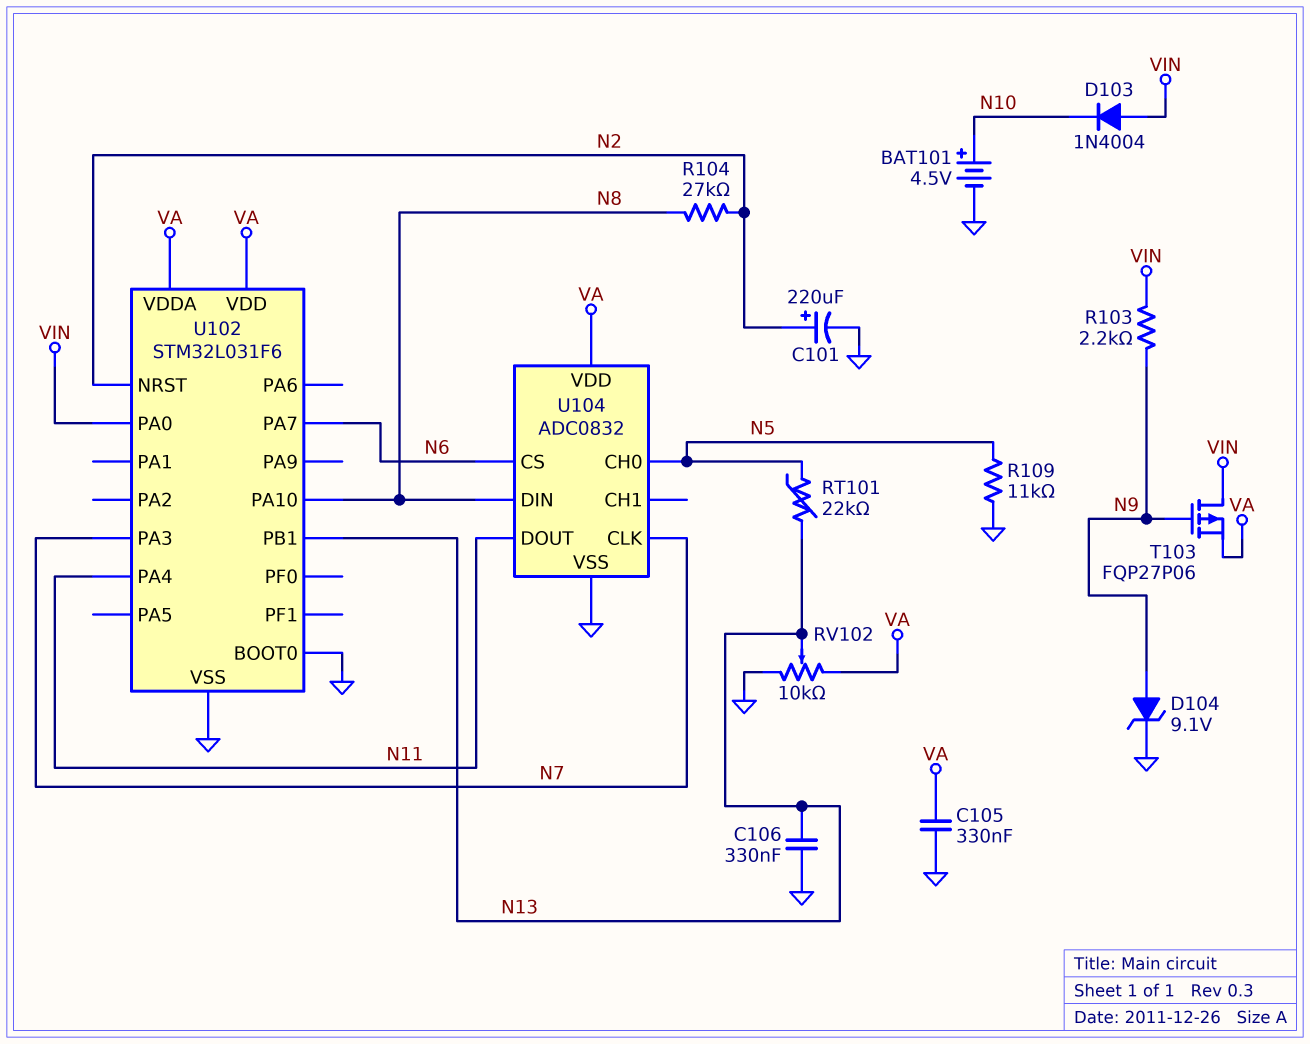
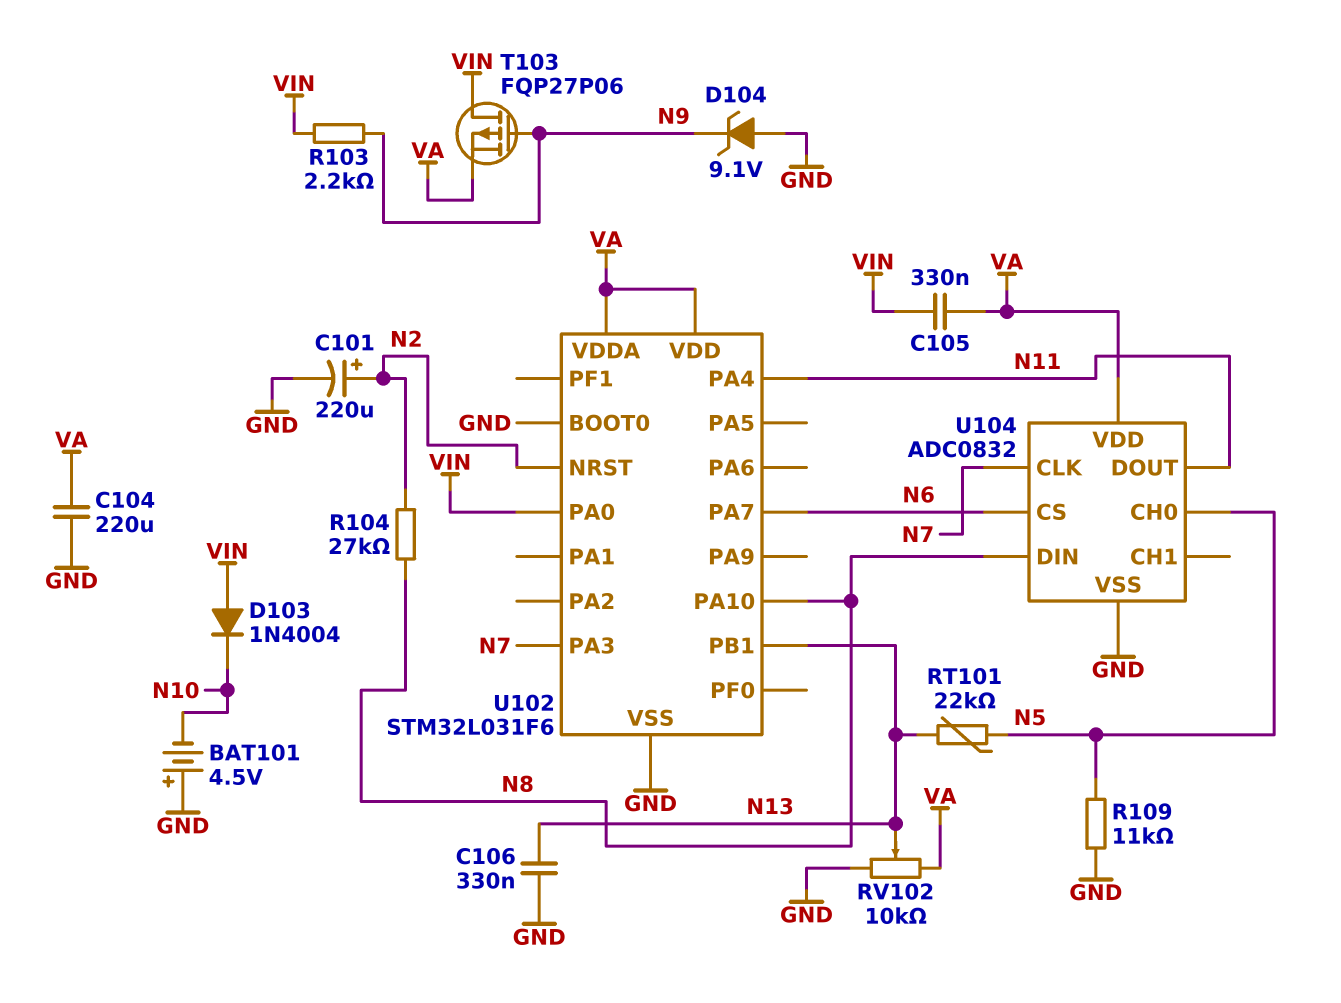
BAT101: 4.5V (plus N10, minus GND) -> 4.5V (plus GND, minus N10)
C104: none -> 220uF (GND, VA)
C105: 330nF (GND, VA) -> 330nF (VA, VIN)
D104: zener 9.1V (A N9, K GND) -> zener 9.1V (A GND, K N9)

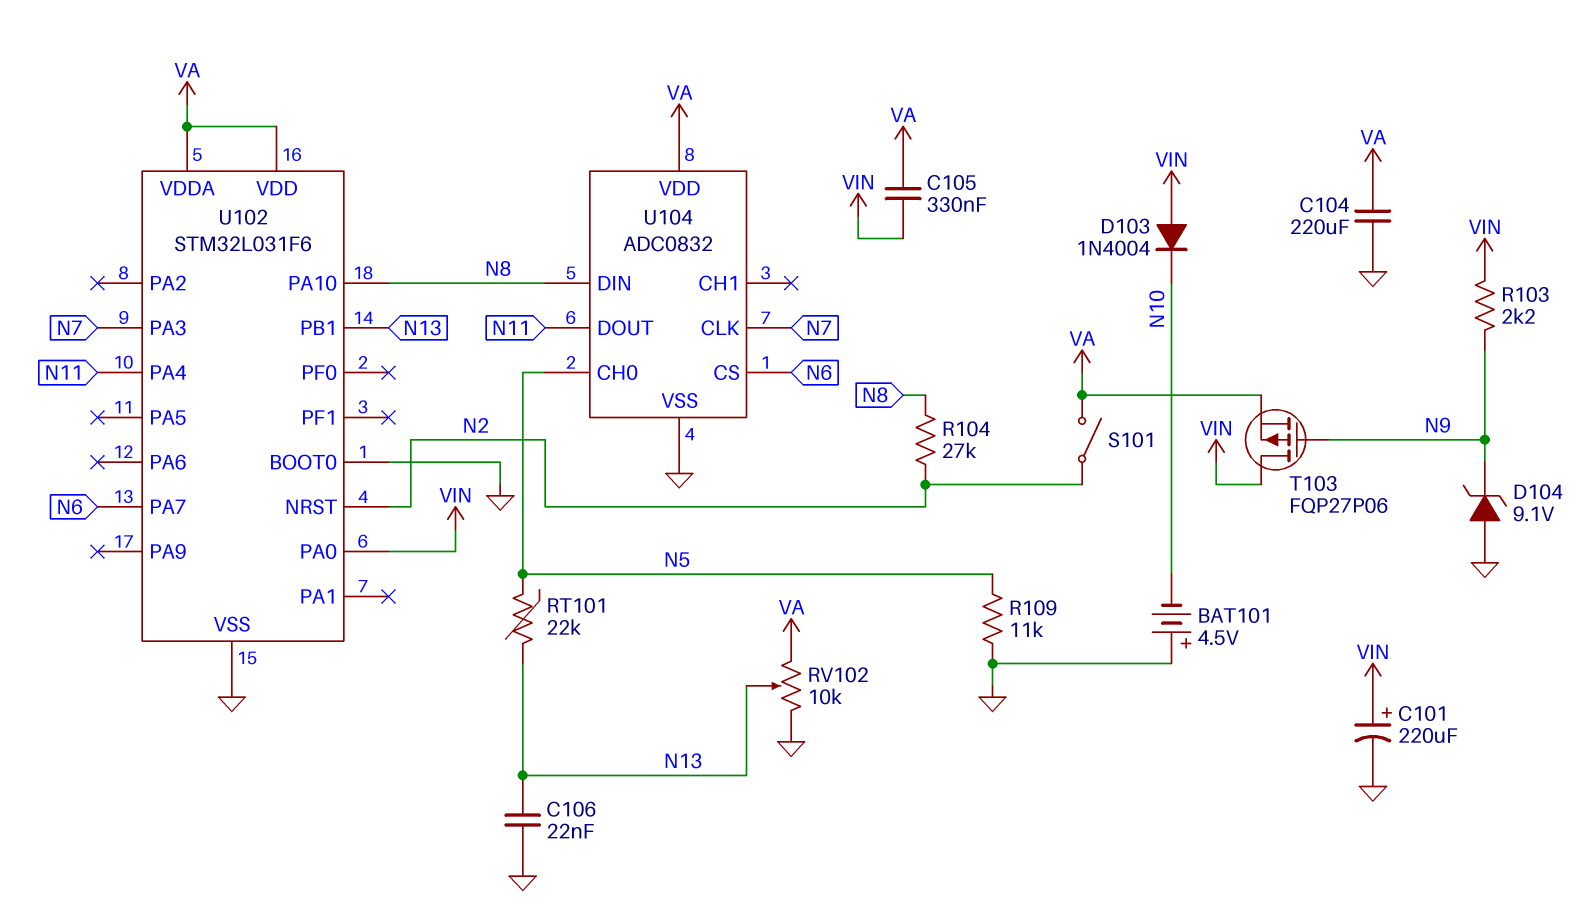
C101: 220uF (plus N2, minus GND) -> 220uF (plus VIN, minus GND)
C106: 330nF (GND, N13) -> 22nF (GND, N13)
S101: none -> switch (N2, VA)

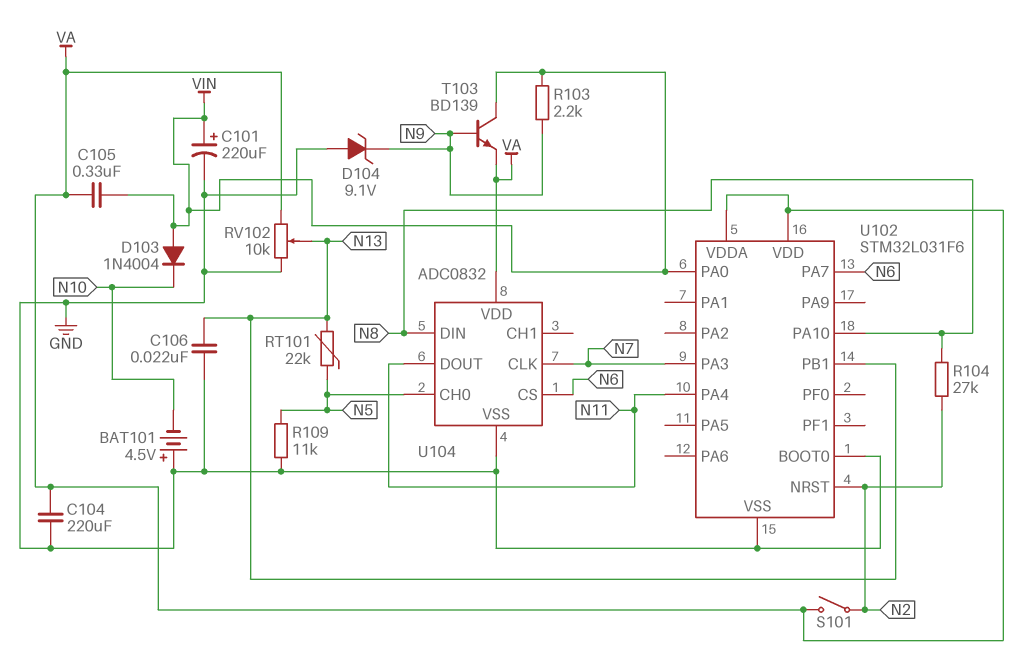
T103: PMOS FQP27P06 (G N9, D VIN, S VA) -> NPN BD139 (B N9, C VIN, E VA)

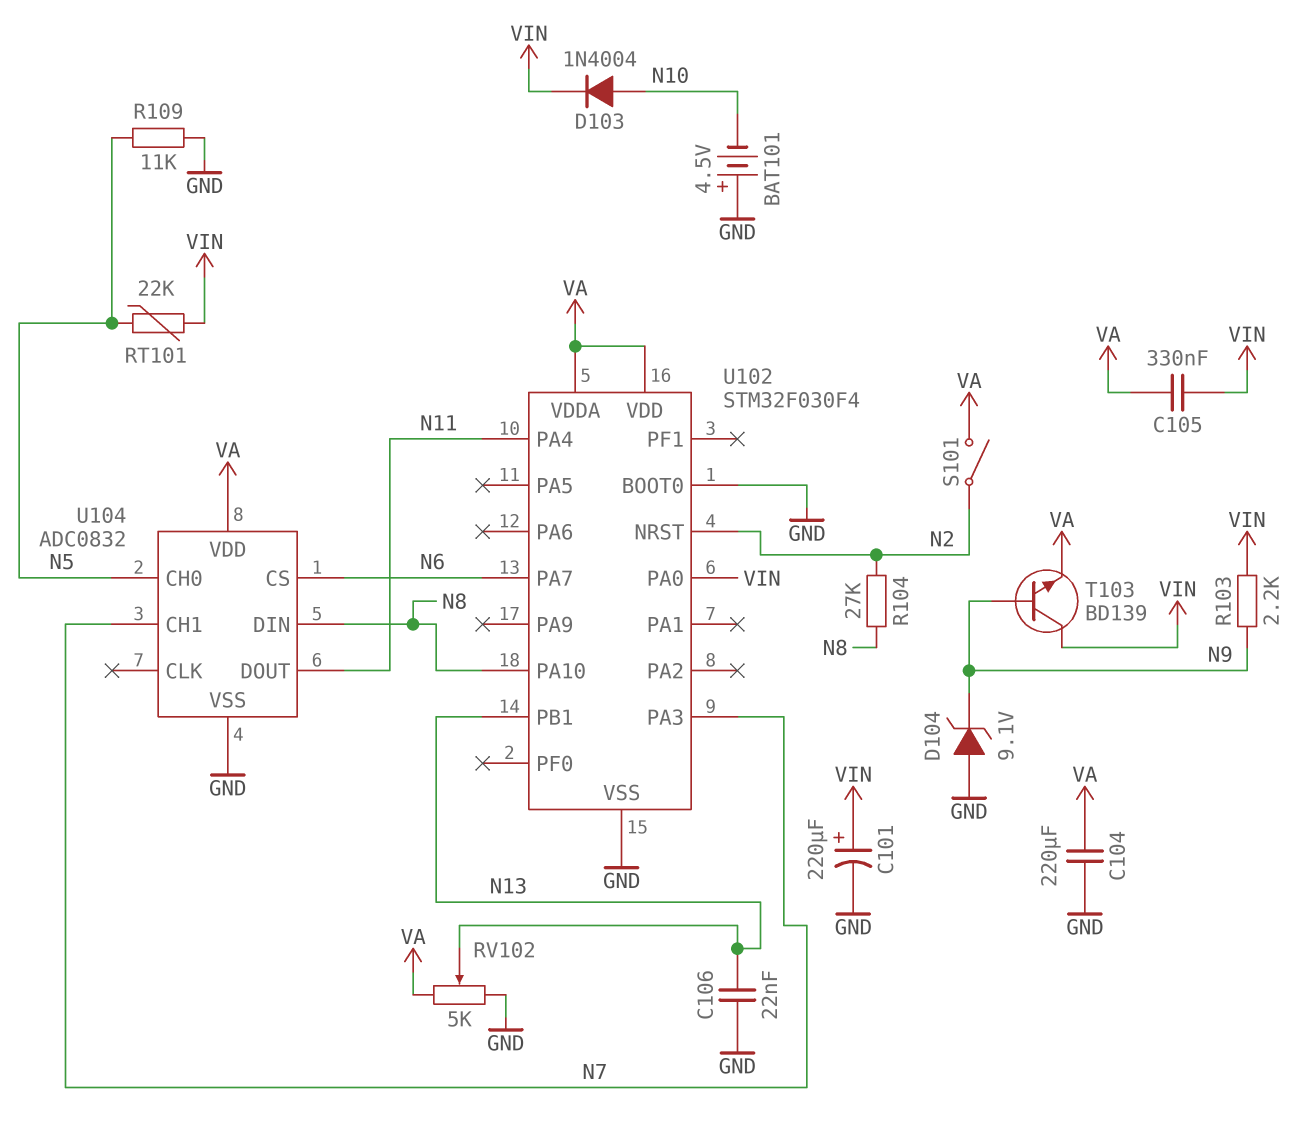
D103: diode 1N4004 (A VIN, K N10) -> diode 1N4004 (A N10, K VIN)
RT101: 22k (N5, N13) -> 22k (N5, VIN)
RV102: 10k (GND, VA, wiper N13) -> 5k (GND, VA, wiper N13)
U102: STM32L031F6 -> STM32F030F4
U104 pin CH1: none -> N7
U104 pin CLK: N7 -> none

